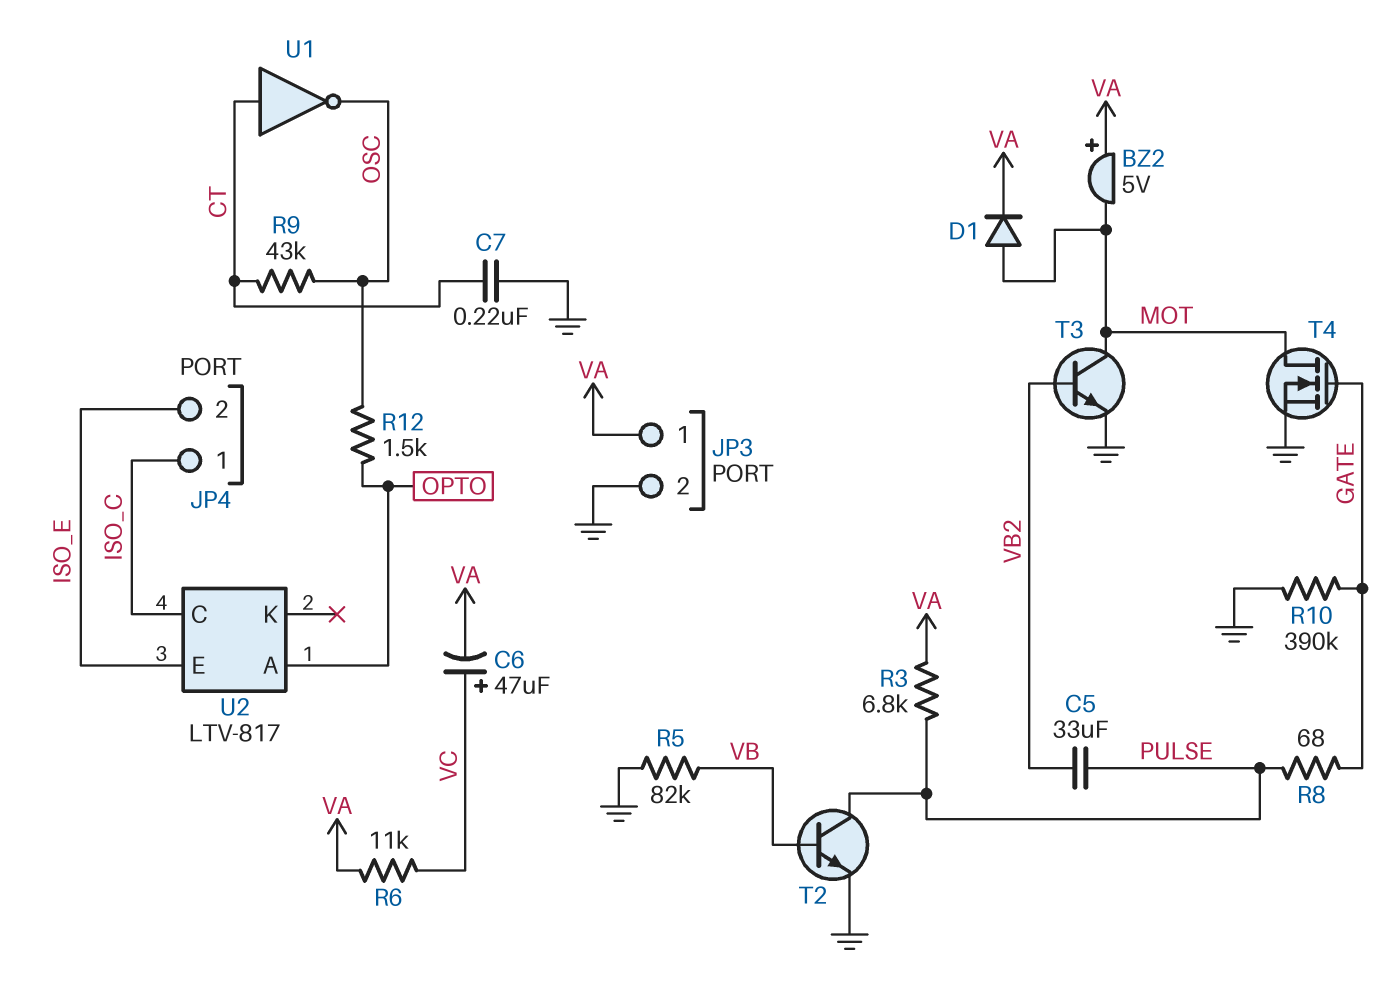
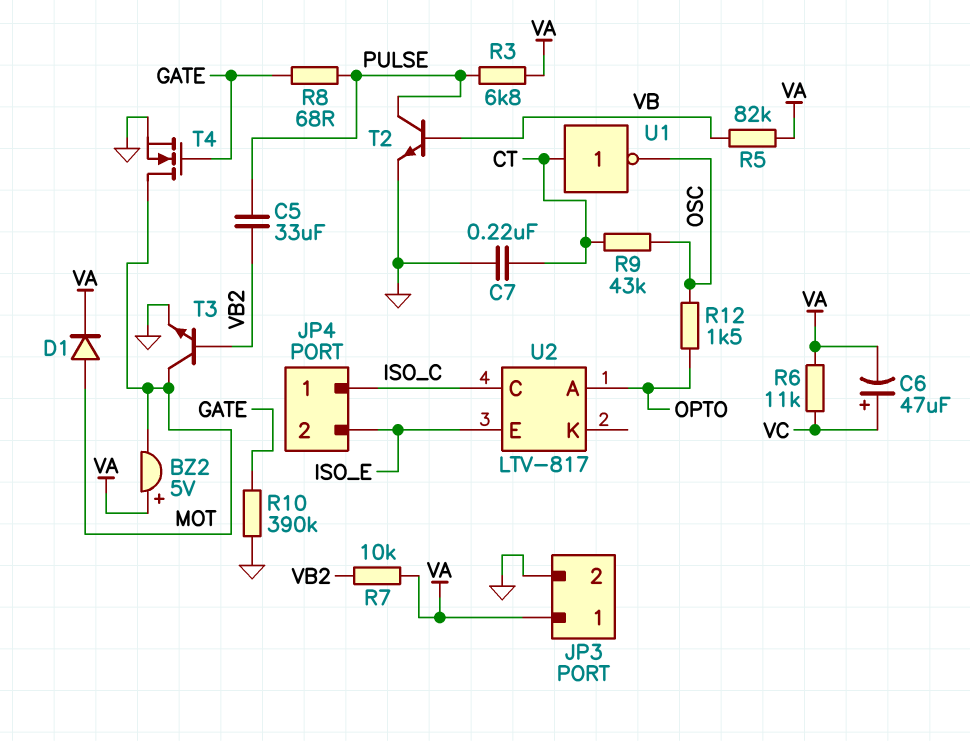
R5: 82k (GND, VB) -> 82k (VA, VB)
R7: none -> 10k (VA, VB2)

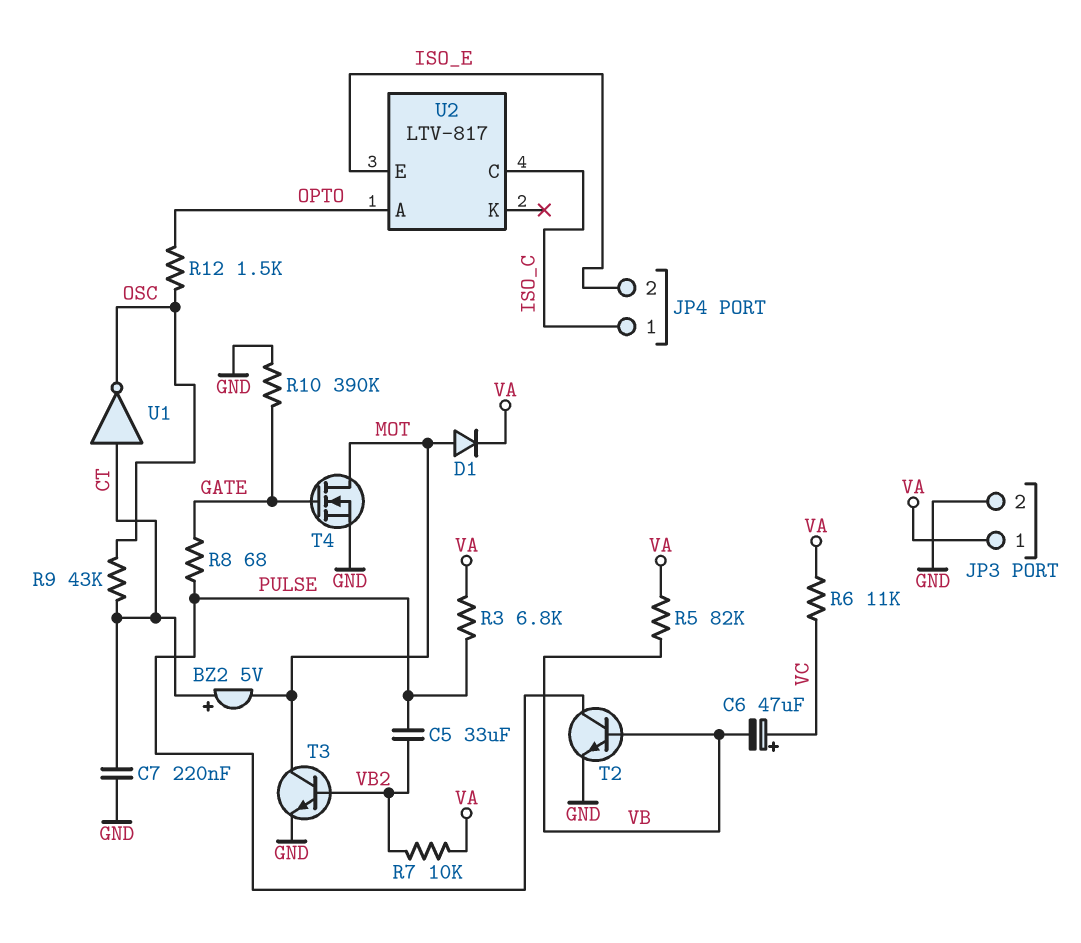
BZ2: buzzer 5V (plus VA, minus MOT) -> buzzer 5V (plus CT, minus MOT)
C6: 47uF (plus VC, minus VA) -> 47uF (plus VC, minus VB)

